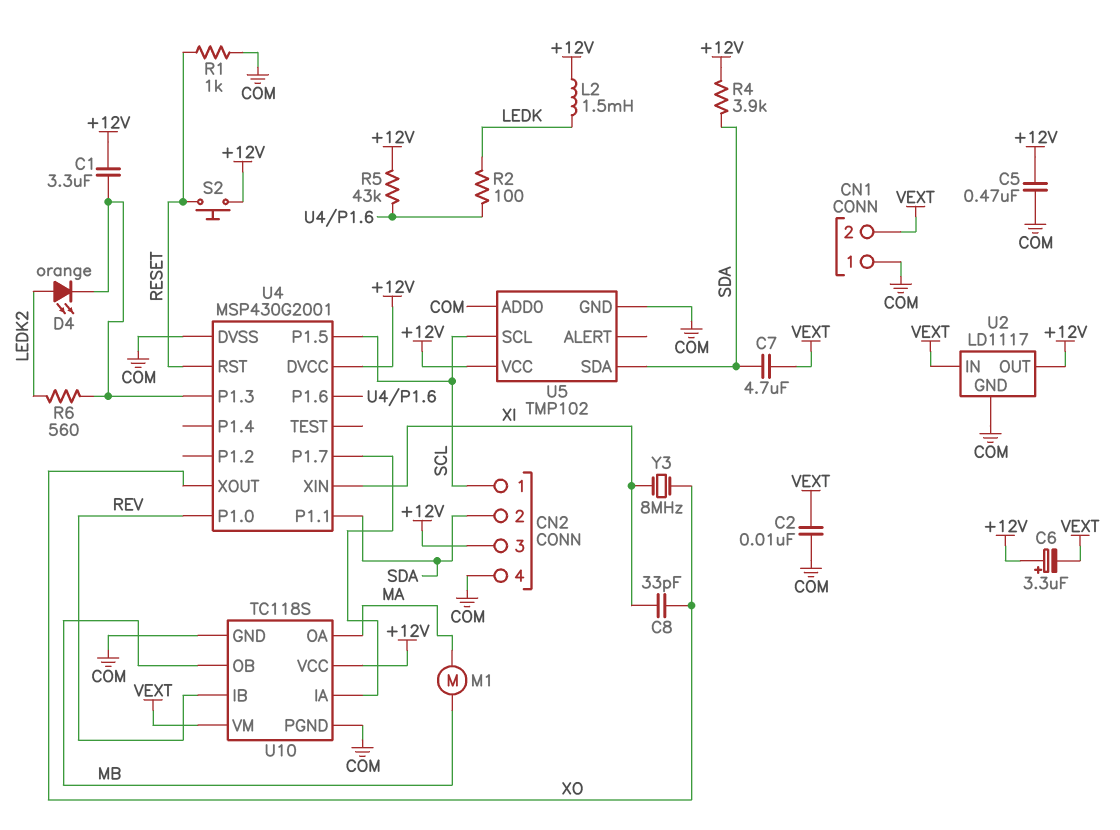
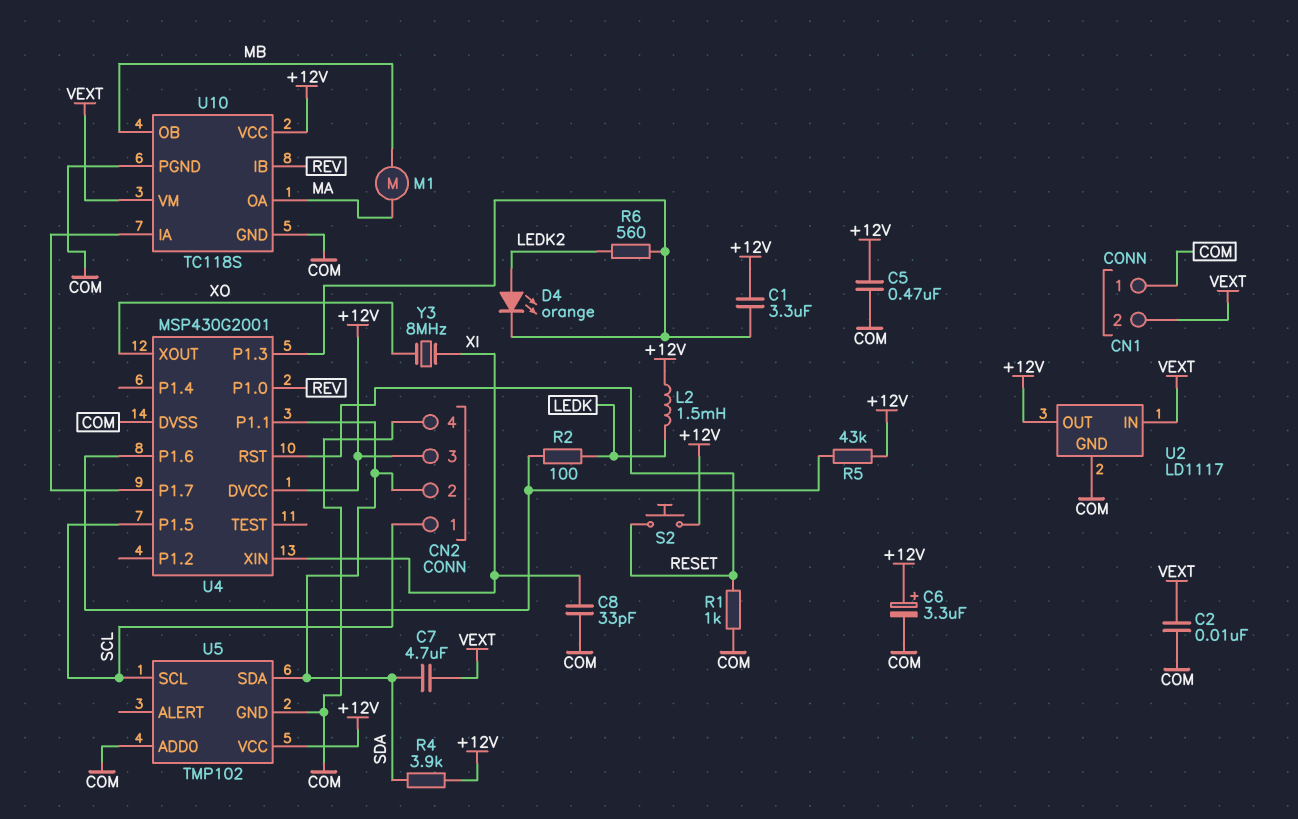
C6: 3.3uF (plus +12V, minus VEXT) -> 3.3uF (plus +12V, minus COM)
C8: 33pF (XI, XO) -> 33pF (COM, XI)

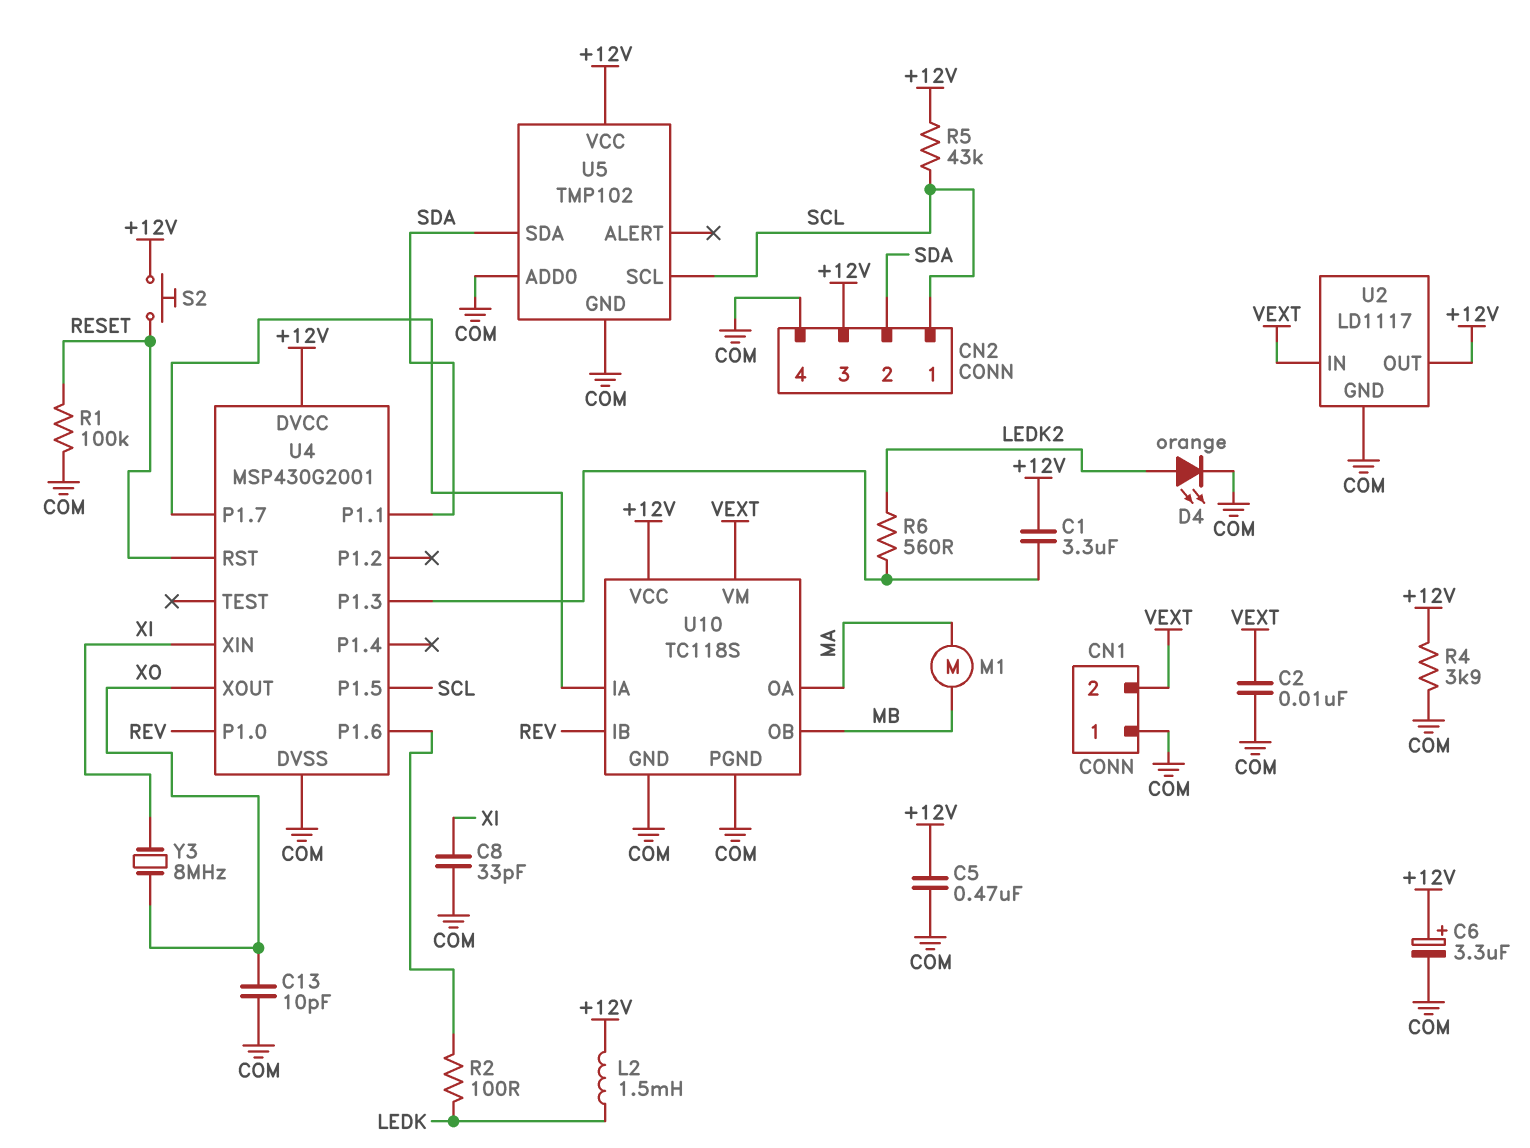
C7: 4.7uF (SDA, VEXT) -> none
C13: none -> 10pF (COM, XO)
D4: LED orange (A LEDK2, K U4/P1.3) -> LED orange (A LEDK2, K COM)
R1: 1k (COM, RESET) -> 100k (COM, RESET)
R4: 3.9k (+12V, SDA) -> 3.9k (+12V, COM)
R5: 43k (+12V, U4/P1.6) -> 43k (+12V, SCL)

